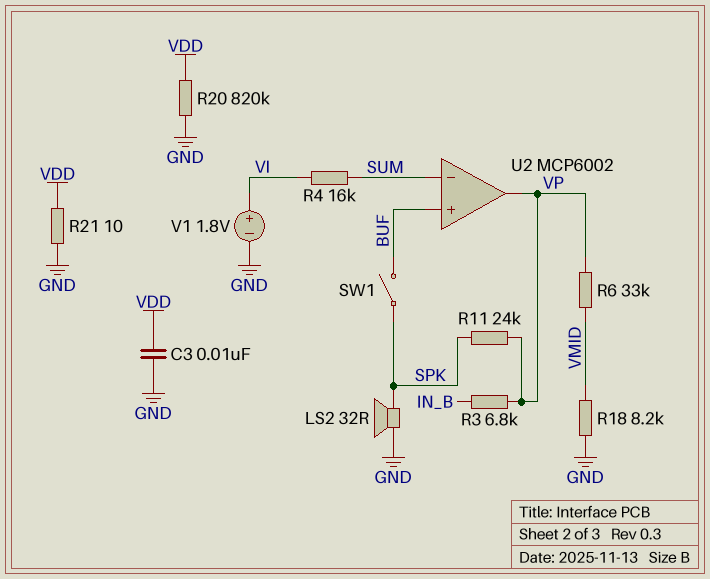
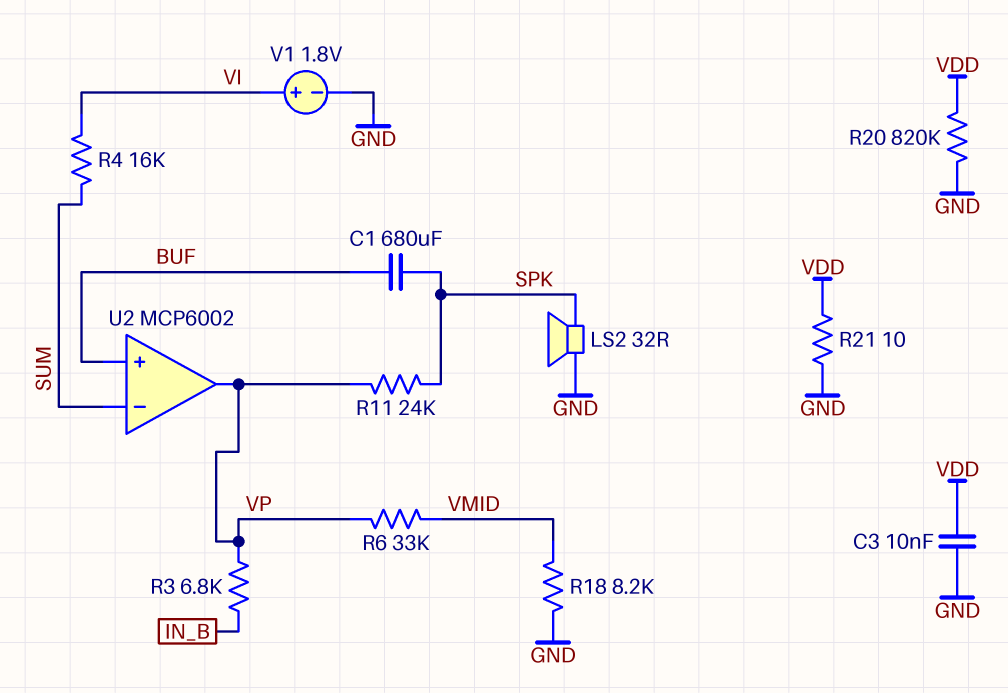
C1: none -> 680uF (BUF, SPK)
SW1: switch (BUF, SPK) -> none

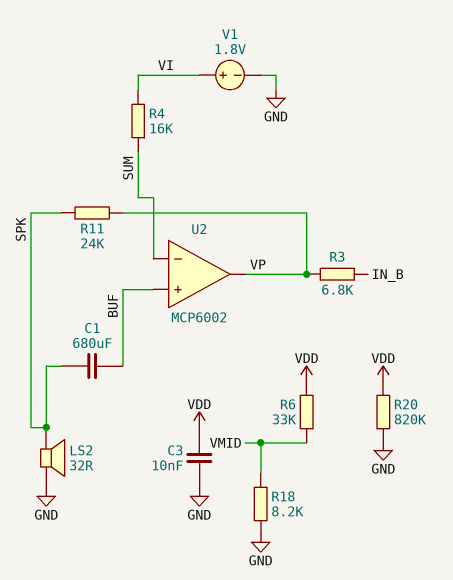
R6: 33k (VMID, VP) -> 33k (VDD, VMID)
R21: 10 (GND, VDD) -> none

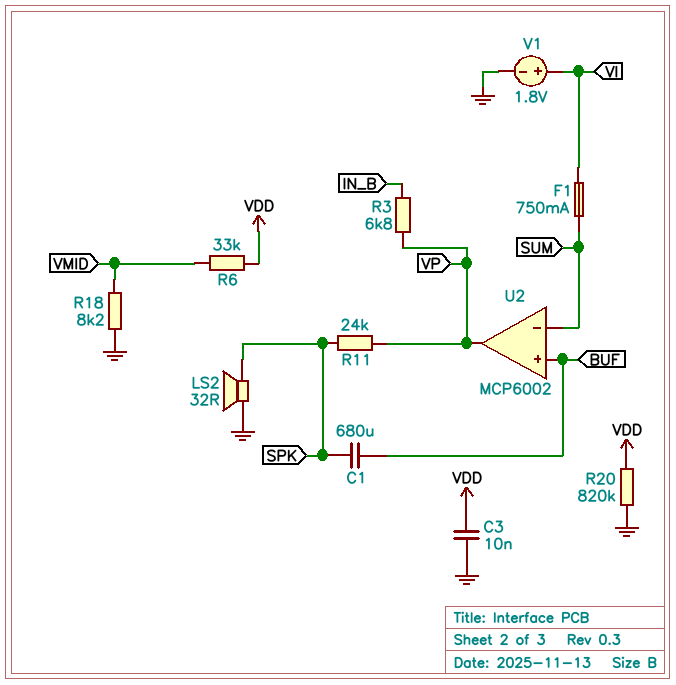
F1: none -> 750mA (SUM, VI)
R4: 16k (SUM, VI) -> none

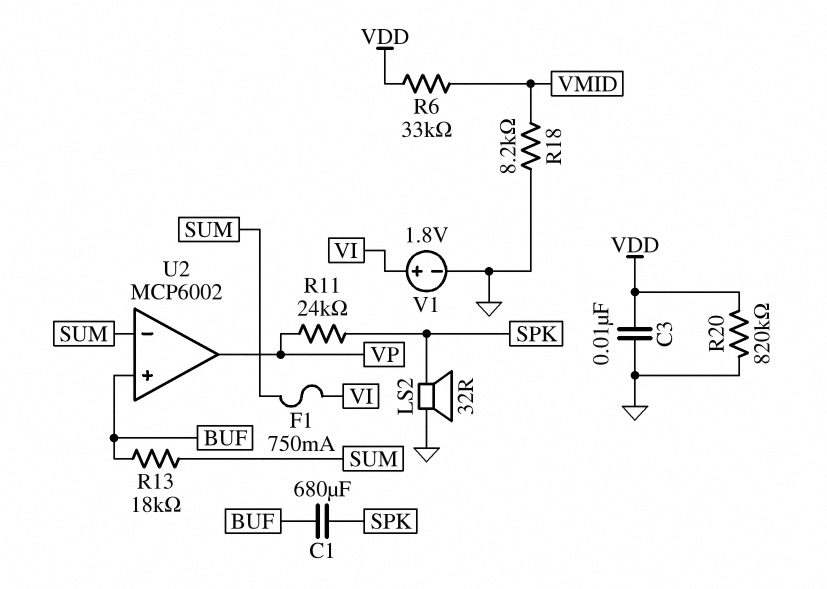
R3: 6.8k (IN_B, VP) -> none
R13: none -> 18k (BUF, SUM)

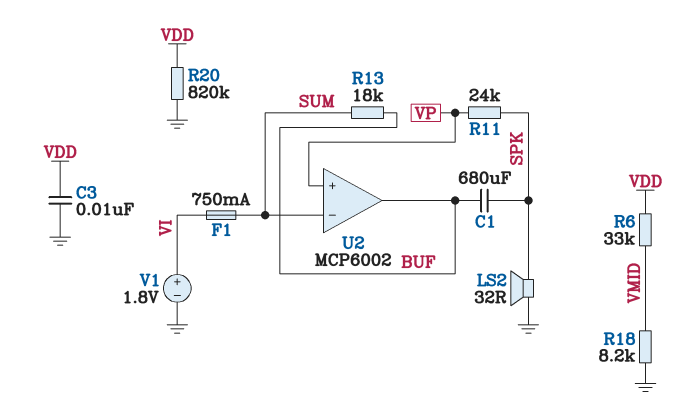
U2 pin in+: BUF -> VP
U2 pin out: VP -> BUF

